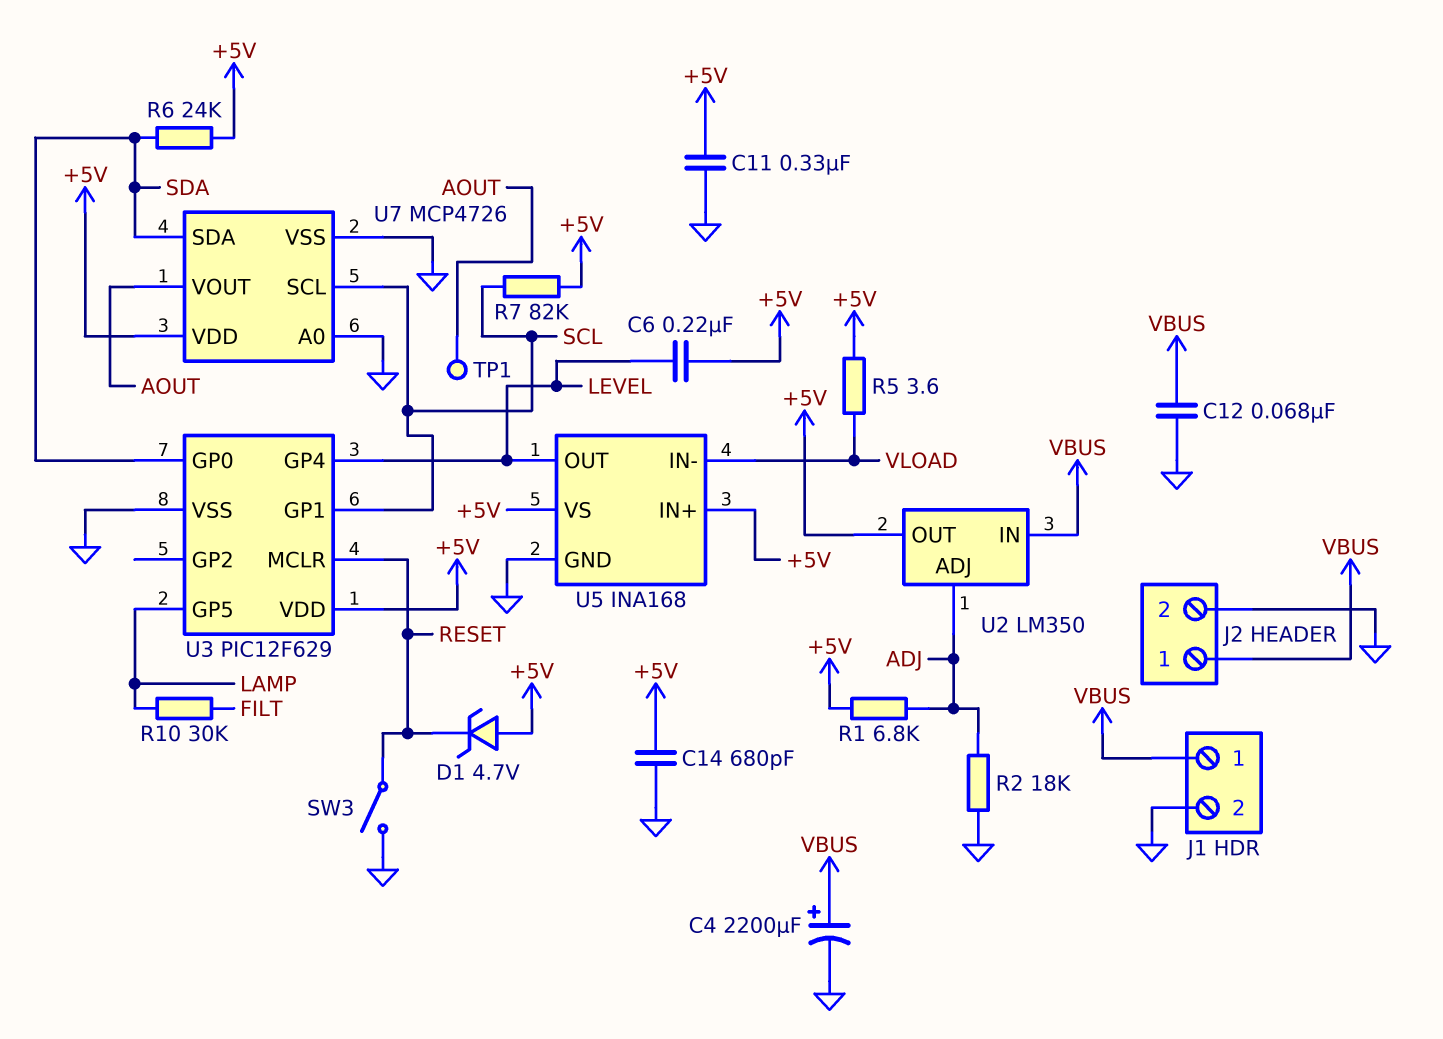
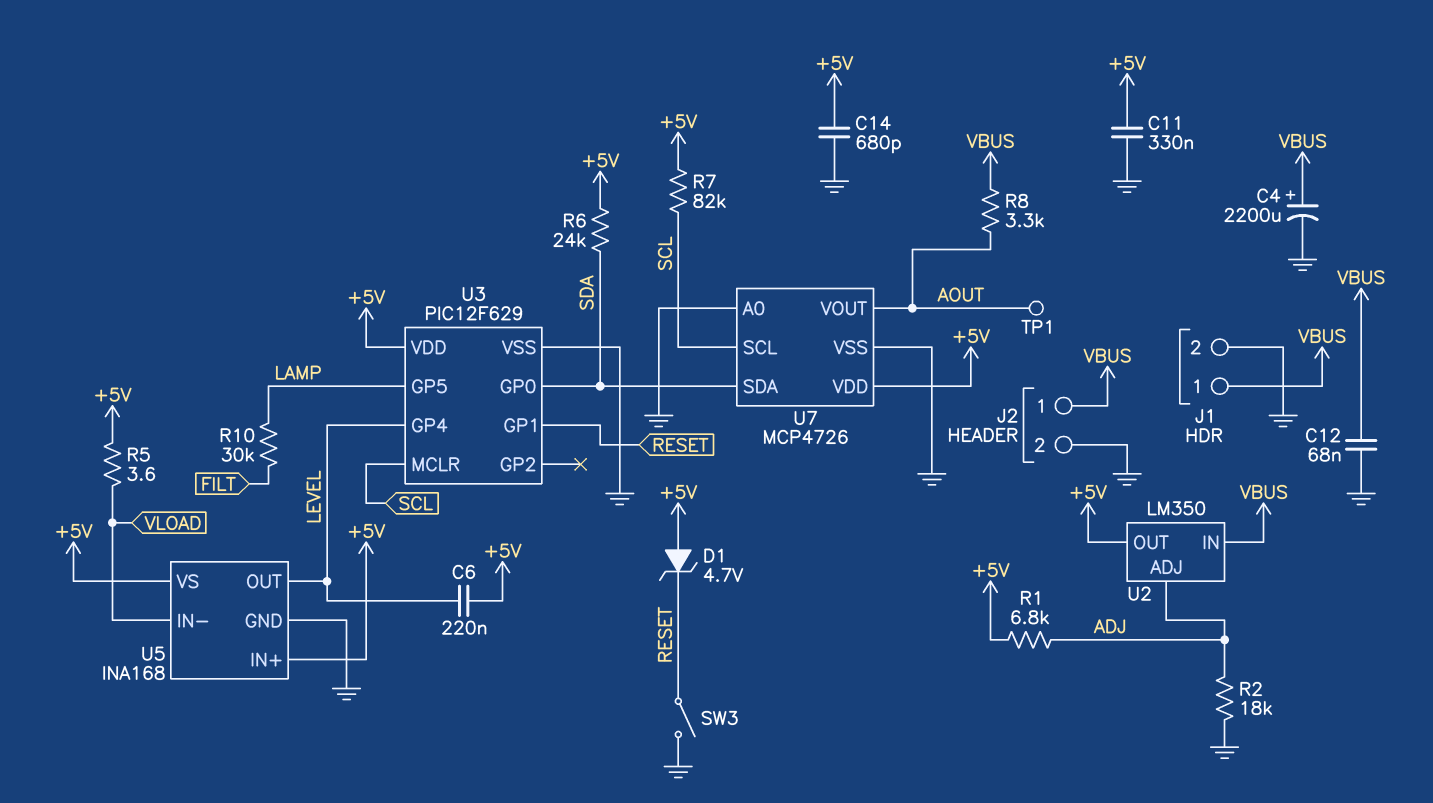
R8: none -> 3.3k (AOUT, VBUS)
U3 pin GP1: SCL -> RESET
U3 pin MCLR: RESET -> SCL

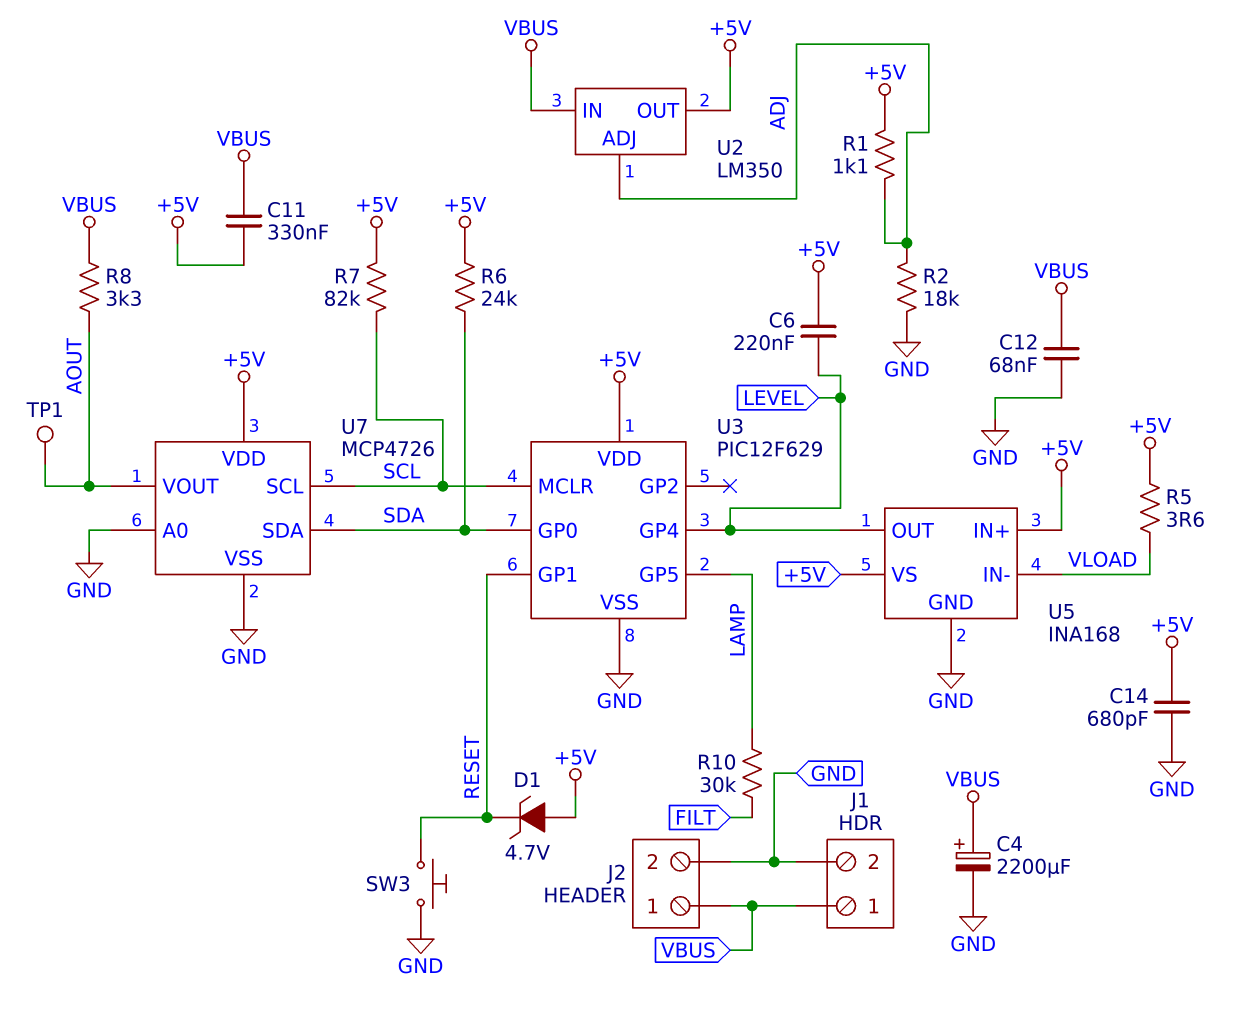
C11: 330nF (+5V, GND) -> 330nF (+5V, VBUS)
R1: 6.8k (+5V, ADJ) -> 1.1k (+5V, ADJ)
SW3: switch (GND, RESET) -> button (GND, RESET)

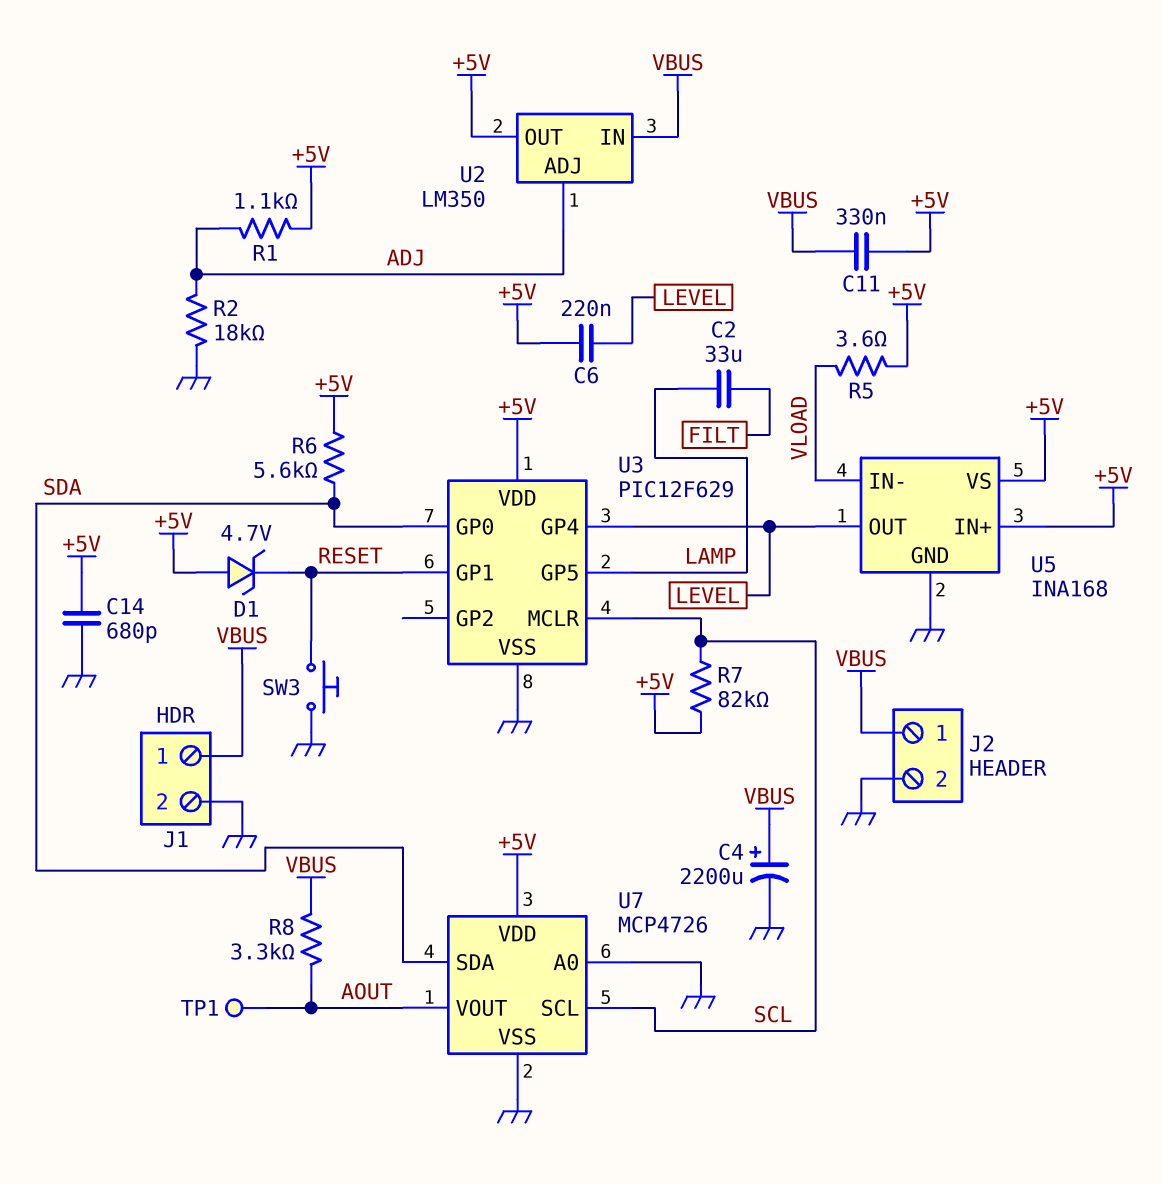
C2: none -> 33uF (FILT, LAMP)
C12: 68nF (GND, VBUS) -> none
R6: 24k (+5V, SDA) -> 5.6k (+5V, SDA)
R10: 30k (FILT, LAMP) -> none

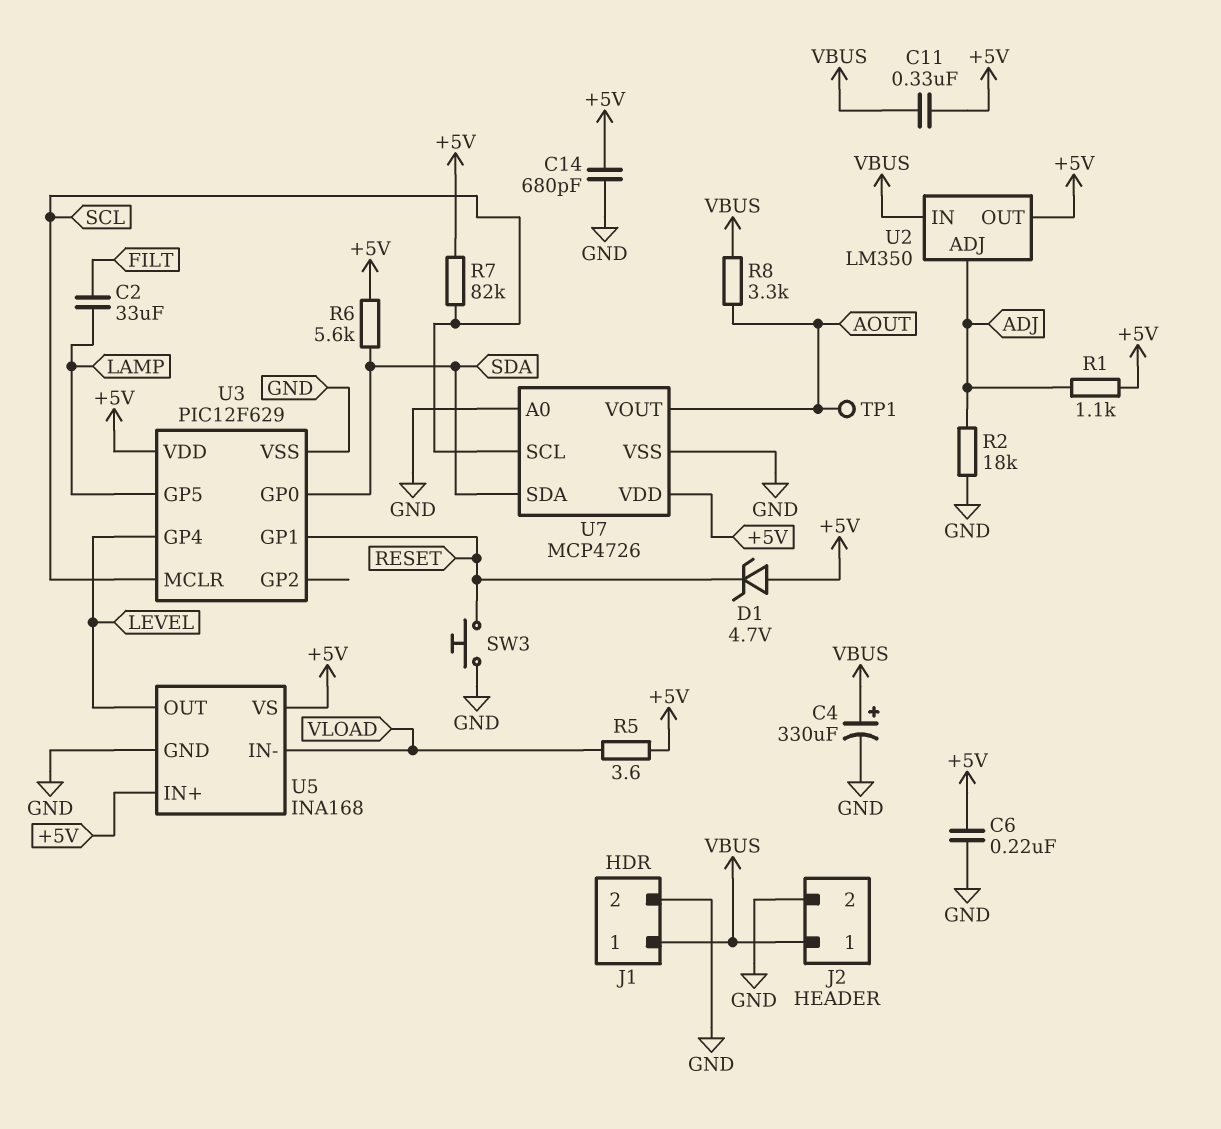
C4: 2200uF (plus VBUS, minus GND) -> 330uF (plus VBUS, minus GND)
C6: 220nF (+5V, LEVEL) -> 220nF (+5V, GND)

